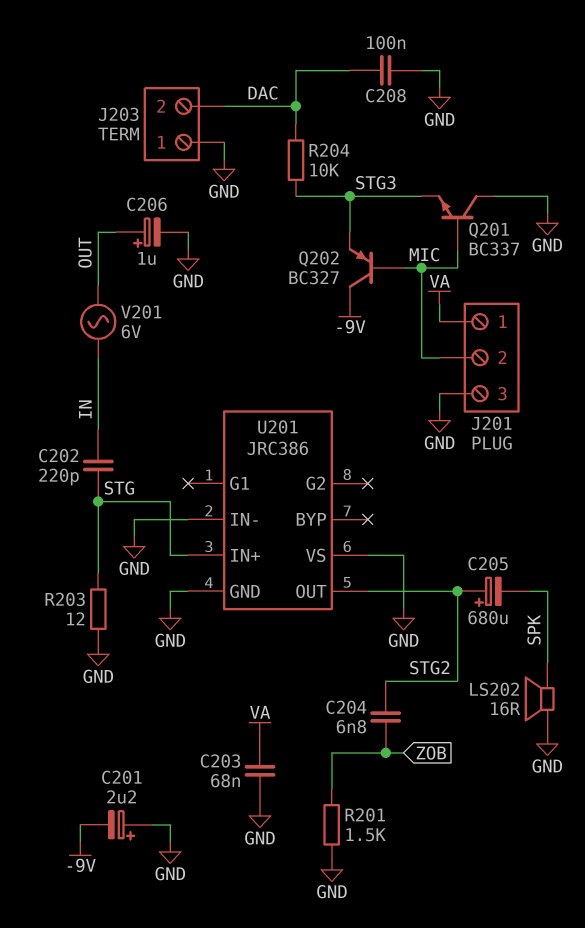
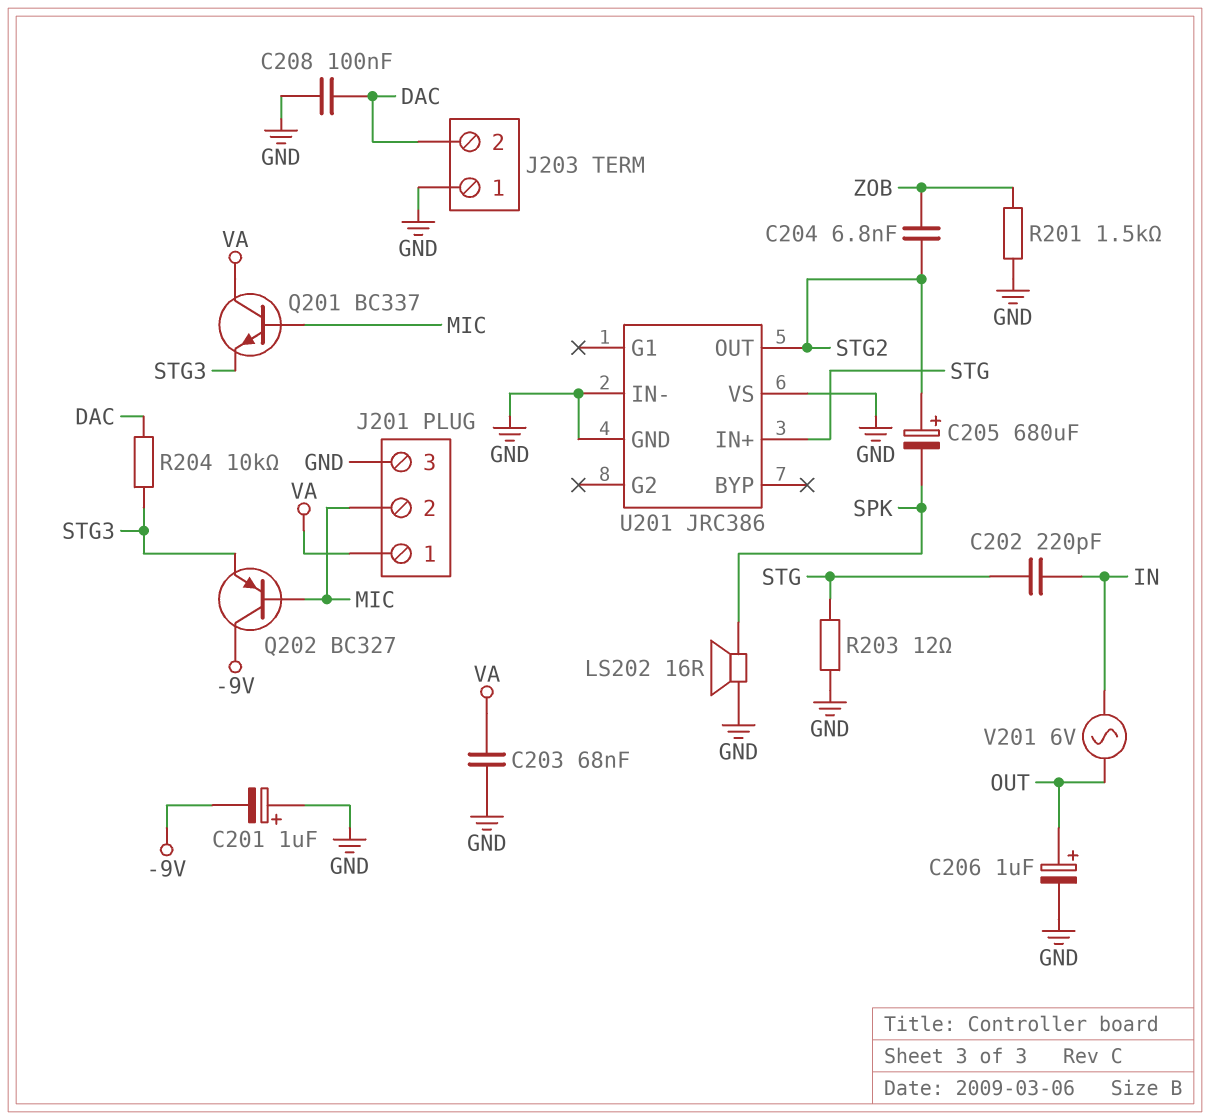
C201: 2.2uF (plus GND, minus -9V) -> 1uF (plus GND, minus -9V)
Q201: NPN BC337 (B MIC, C GND, E STG3) -> NPN BC337 (B MIC, C VA, E STG3)

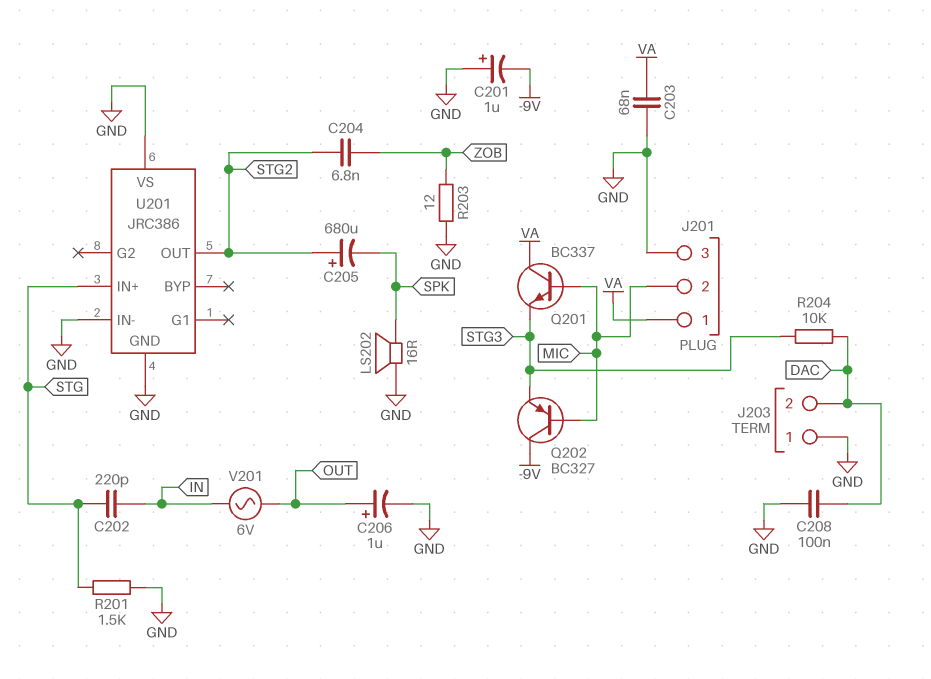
R201: 1.5k (GND, ZOB) -> 1.5k (GND, STG)
R203: 12 (GND, STG) -> 12 (GND, ZOB)

